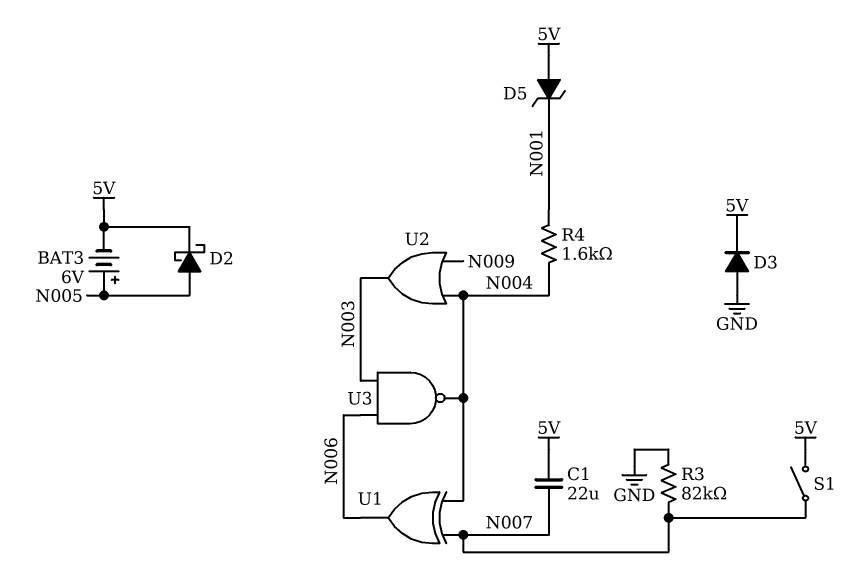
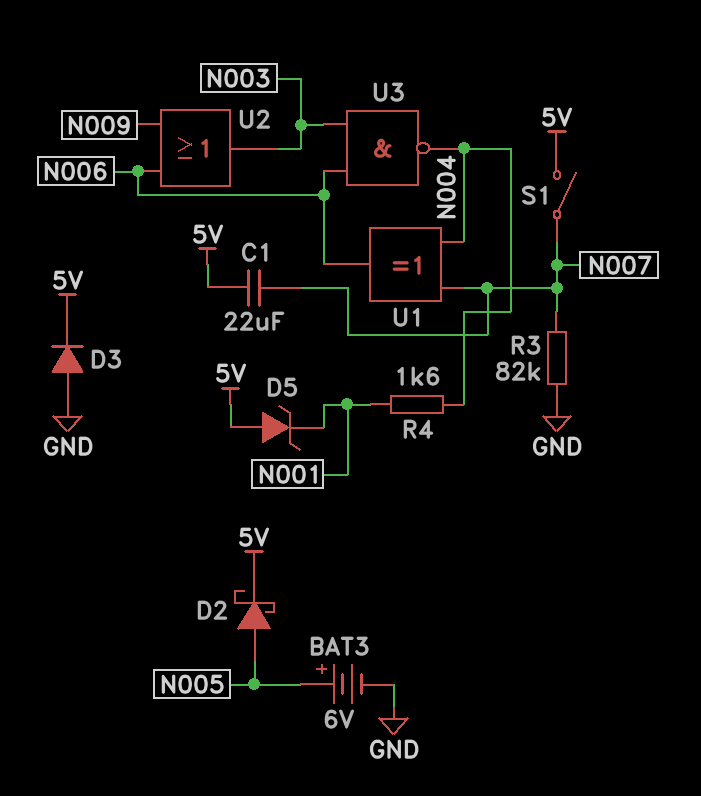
BAT3: 6V (plus N005, minus 5V) -> 6V (plus N005, minus GND)
U2: OR (in N004, in N009, out N003) -> OR (in N006, in N009, out N003)

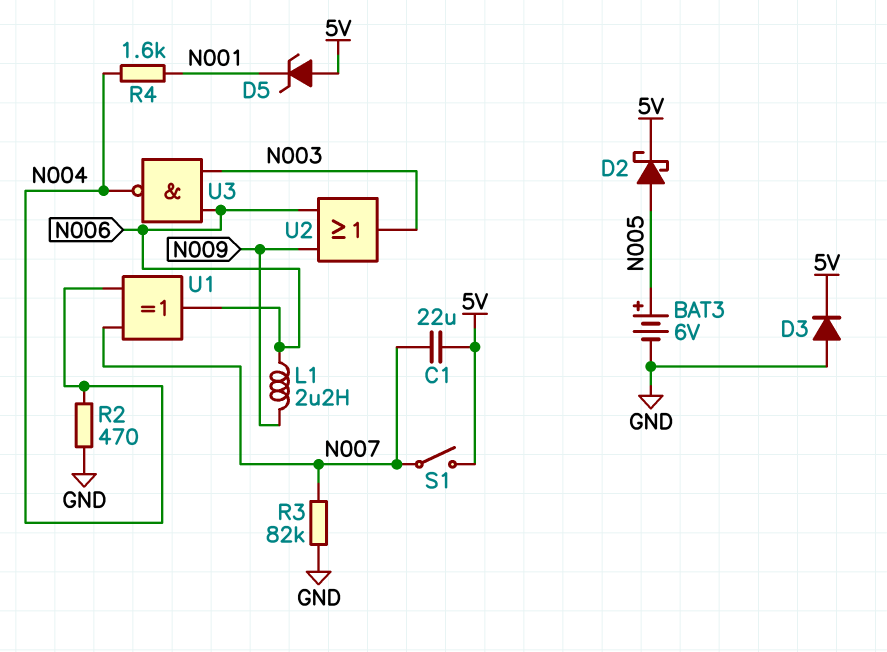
L1: none -> 2.2uH (N006, N009)
R2: none -> 470 (GND, N004)

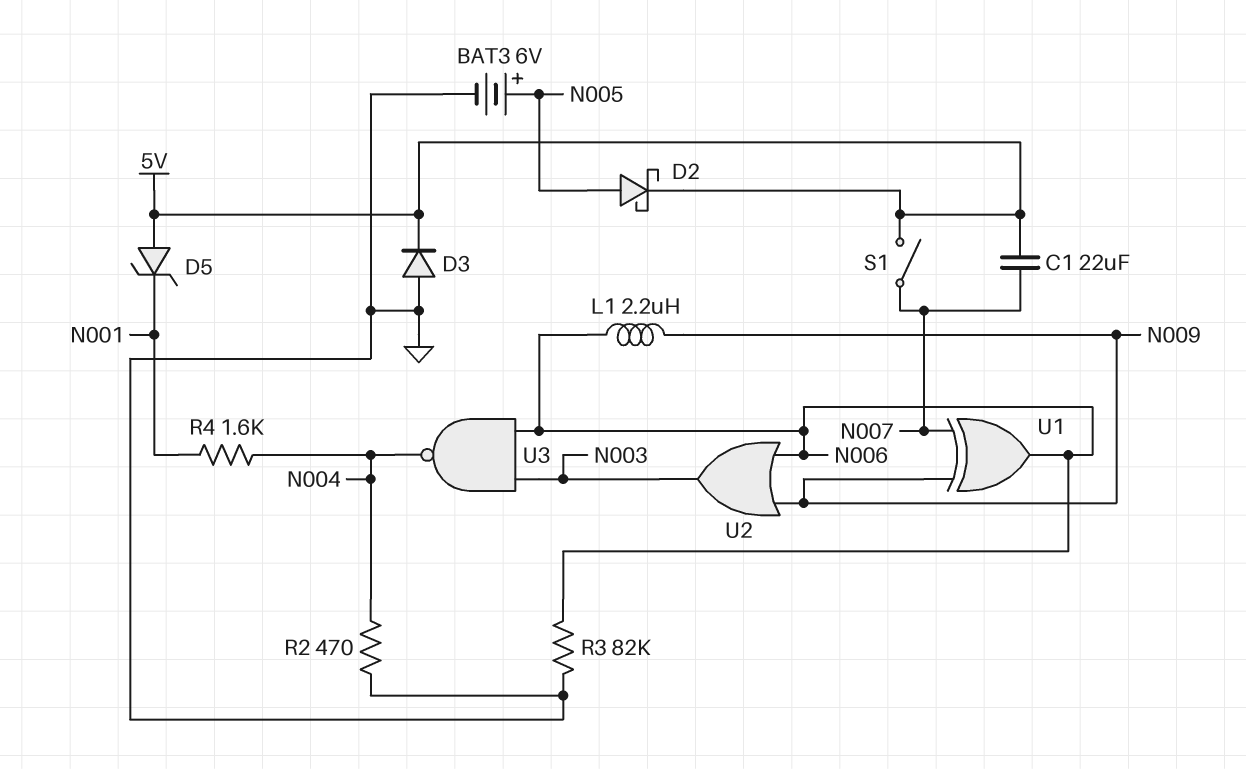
R3: 82k (GND, N007) -> 82k (GND, N006)
U1: XOR (in N004, in N007, out N006) -> XOR (in N007, in N009, out N006)

